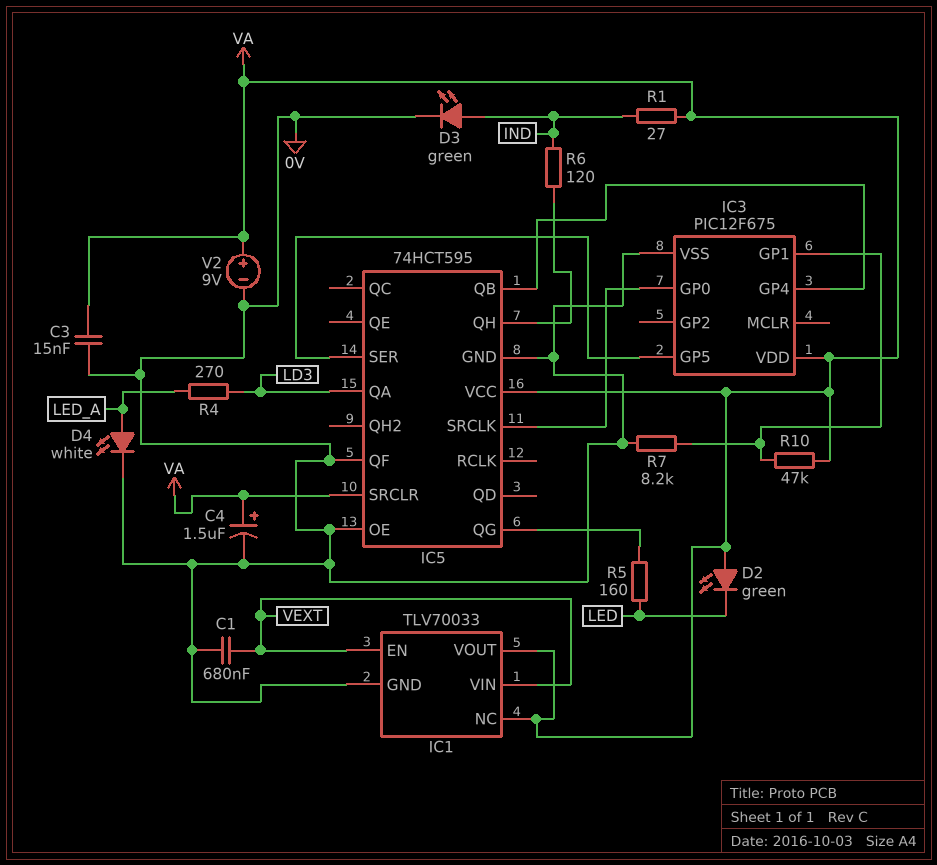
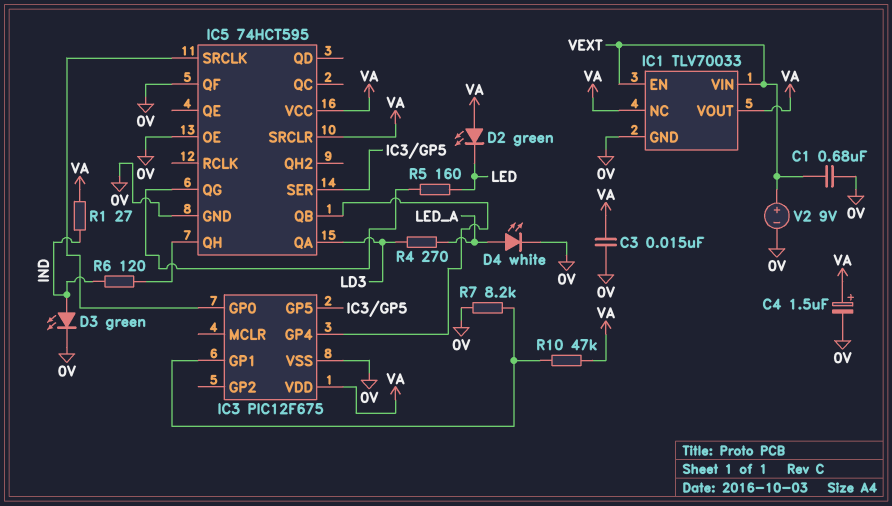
V2: 9V (plus VA, minus 0V) -> 9V (plus VEXT, minus 0V)

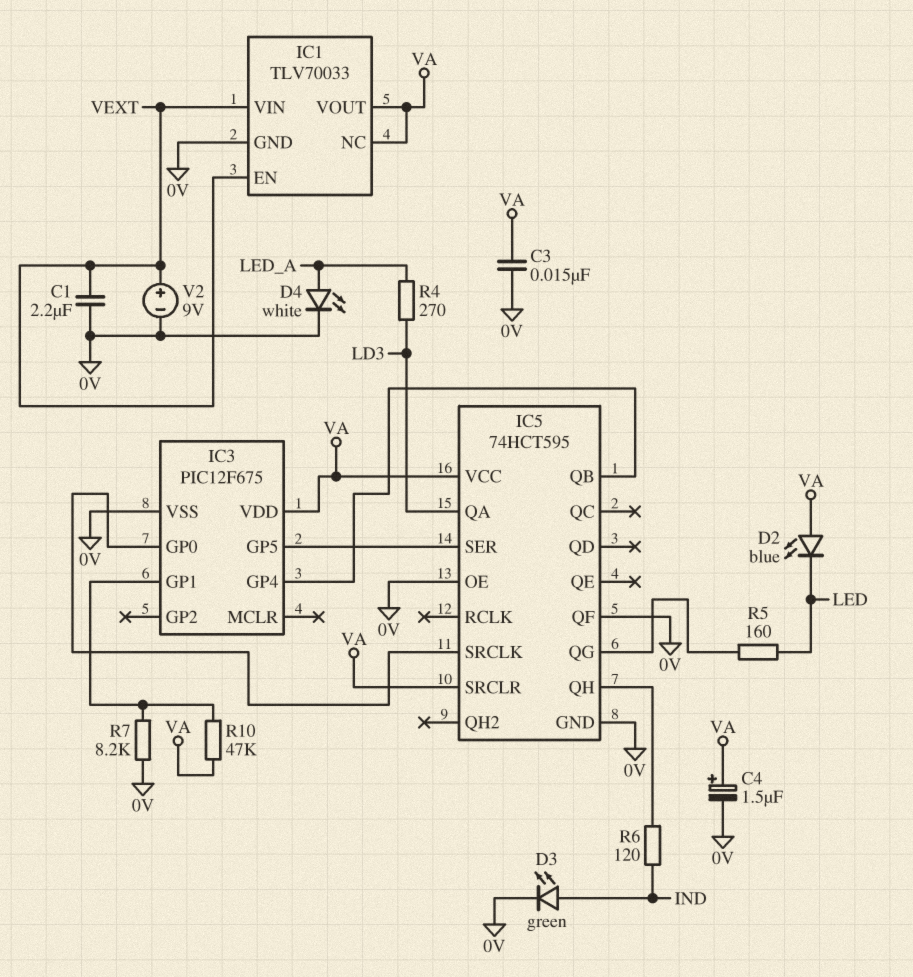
C1: 680nF (0V, VEXT) -> 2.2uF (0V, VEXT)
D2: LED green (A VA, K LED) -> LED blue (A VA, K LED)
R1: 27 (IND, VA) -> none

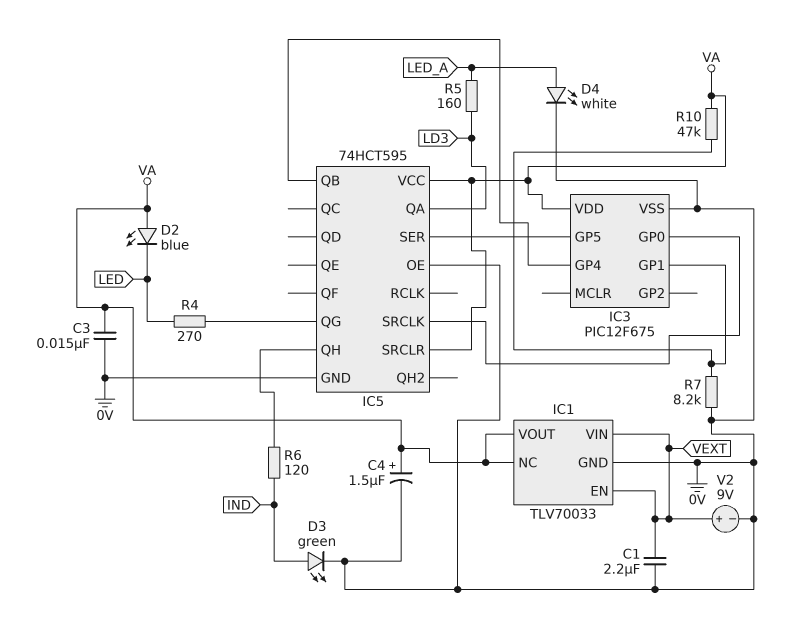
IC5 pin QF: 0V -> none
R4: 270 (LD3, LED_A) -> 270 (IC5/QG, LED)
R5: 160 (IC5/QG, LED) -> 160 (LD3, LED_A)

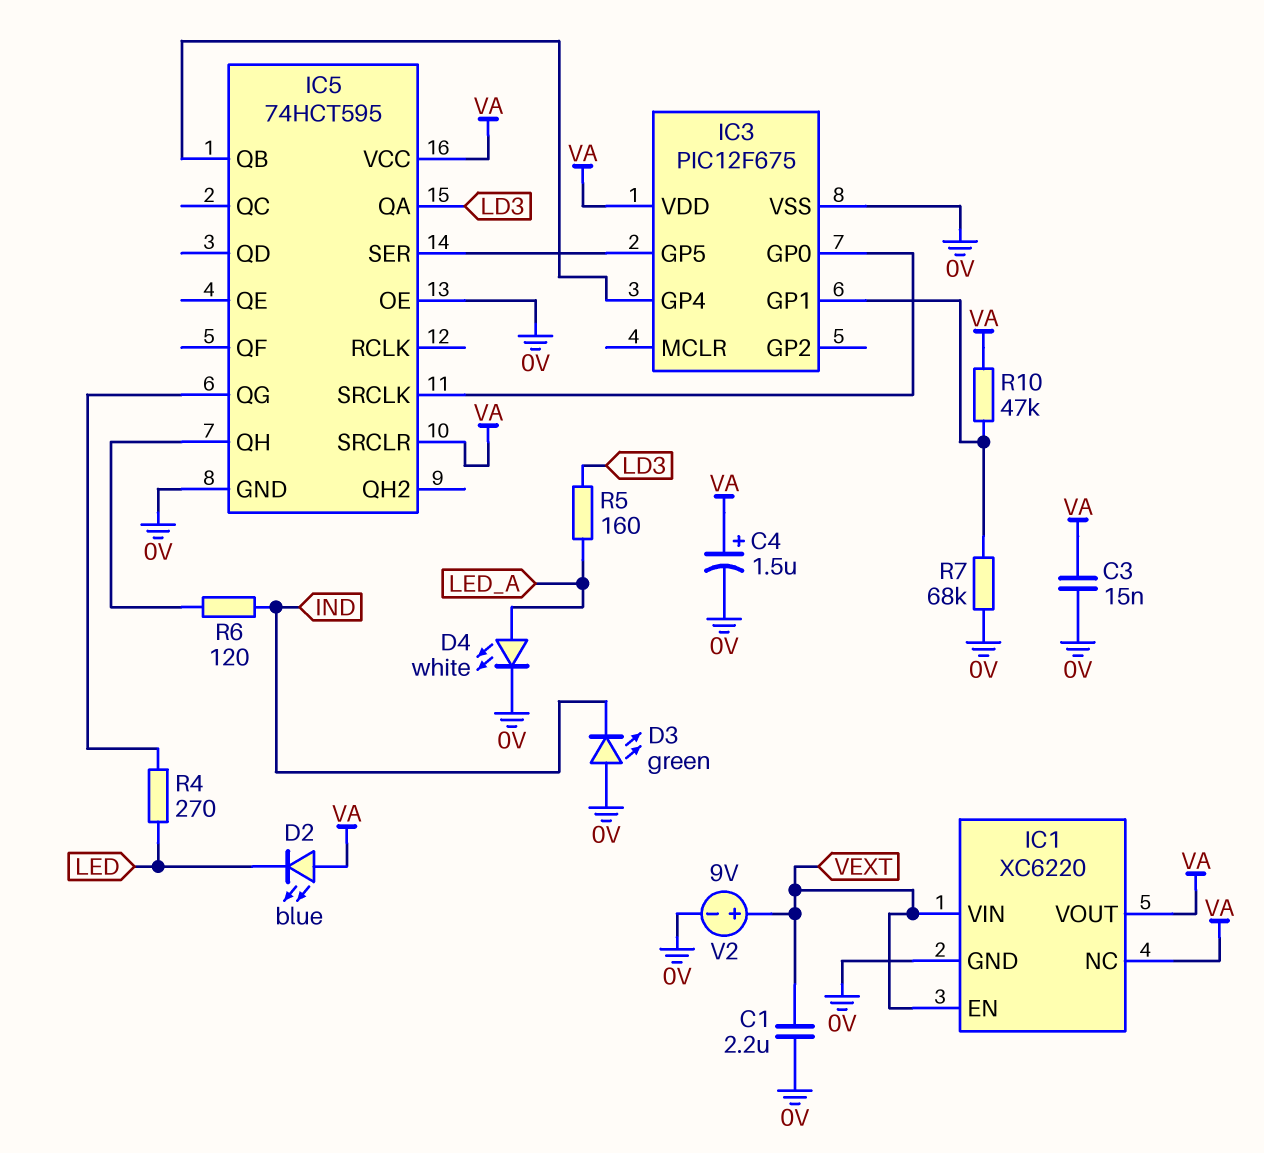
D3: LED green (A IND, K 0V) -> LED green (A 0V, K IND)
IC1: TLV70033 -> XC6220
R7: 8.2k (0V, IC3/GP1) -> 68k (0V, IC3/GP1)

